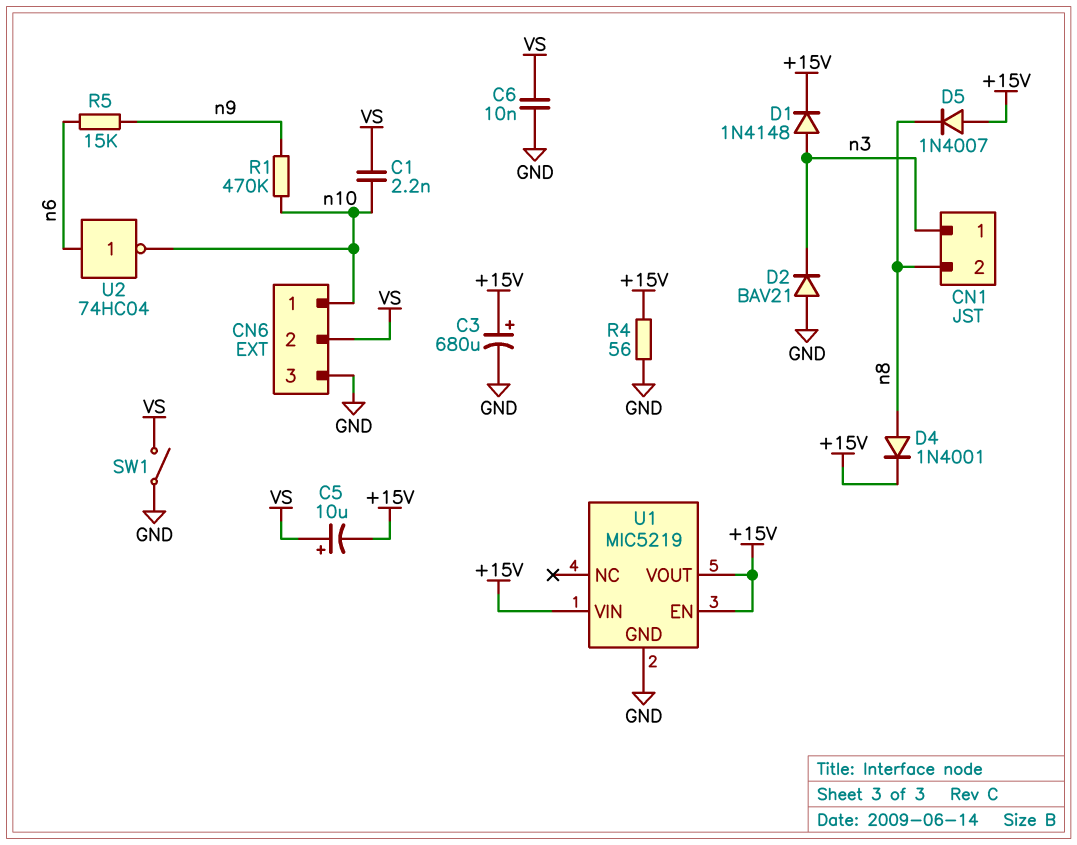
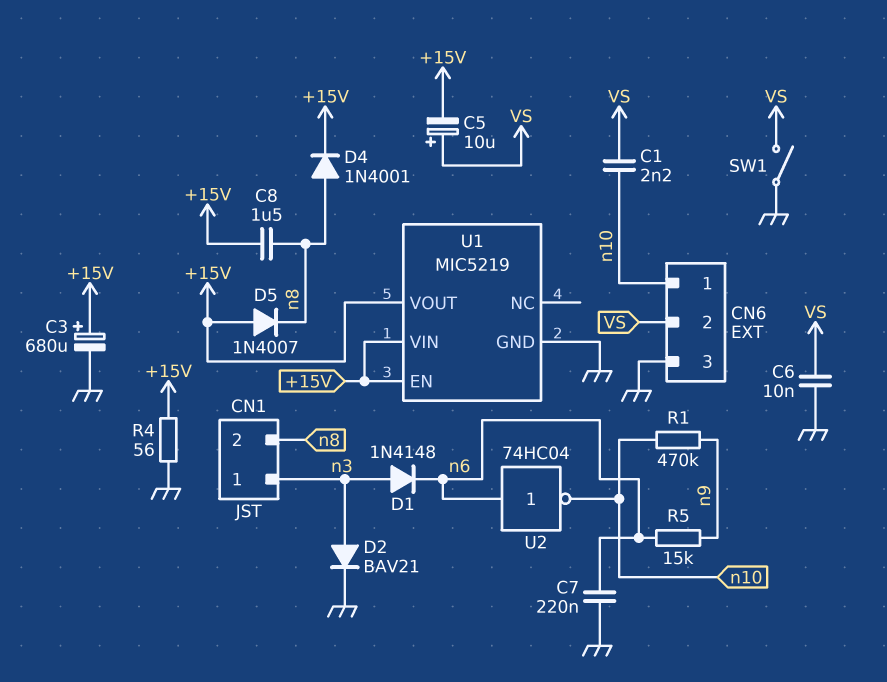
C7: none -> 220nF (GND, n6)
C8: none -> 1.5uF (+15V, n8)
D1: diode 1N4148 (A n3, K +15V) -> diode 1N4148 (A n3, K n6)
D2: diode BAV21 (A GND, K n3) -> diode BAV21 (A n3, K GND)

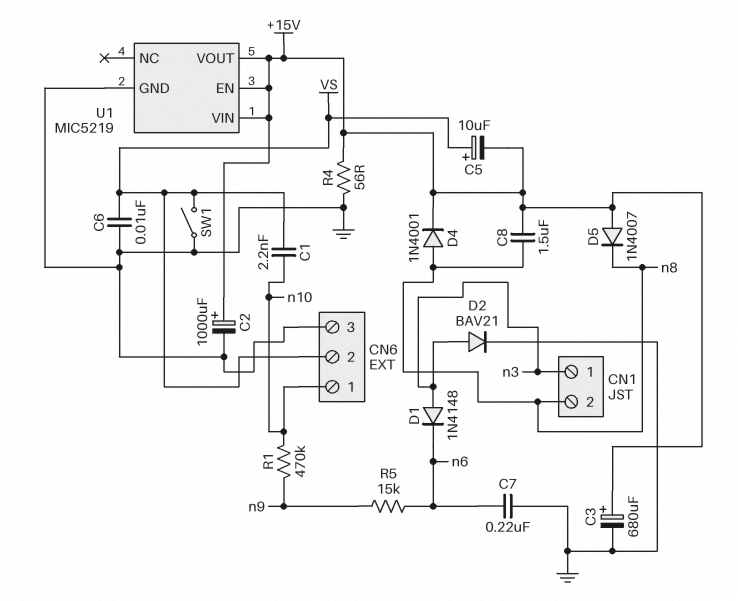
C2: none -> 1000uF (plus +15V, minus GND)
U2: NOT 74HC04 (in n6, out n10) -> none

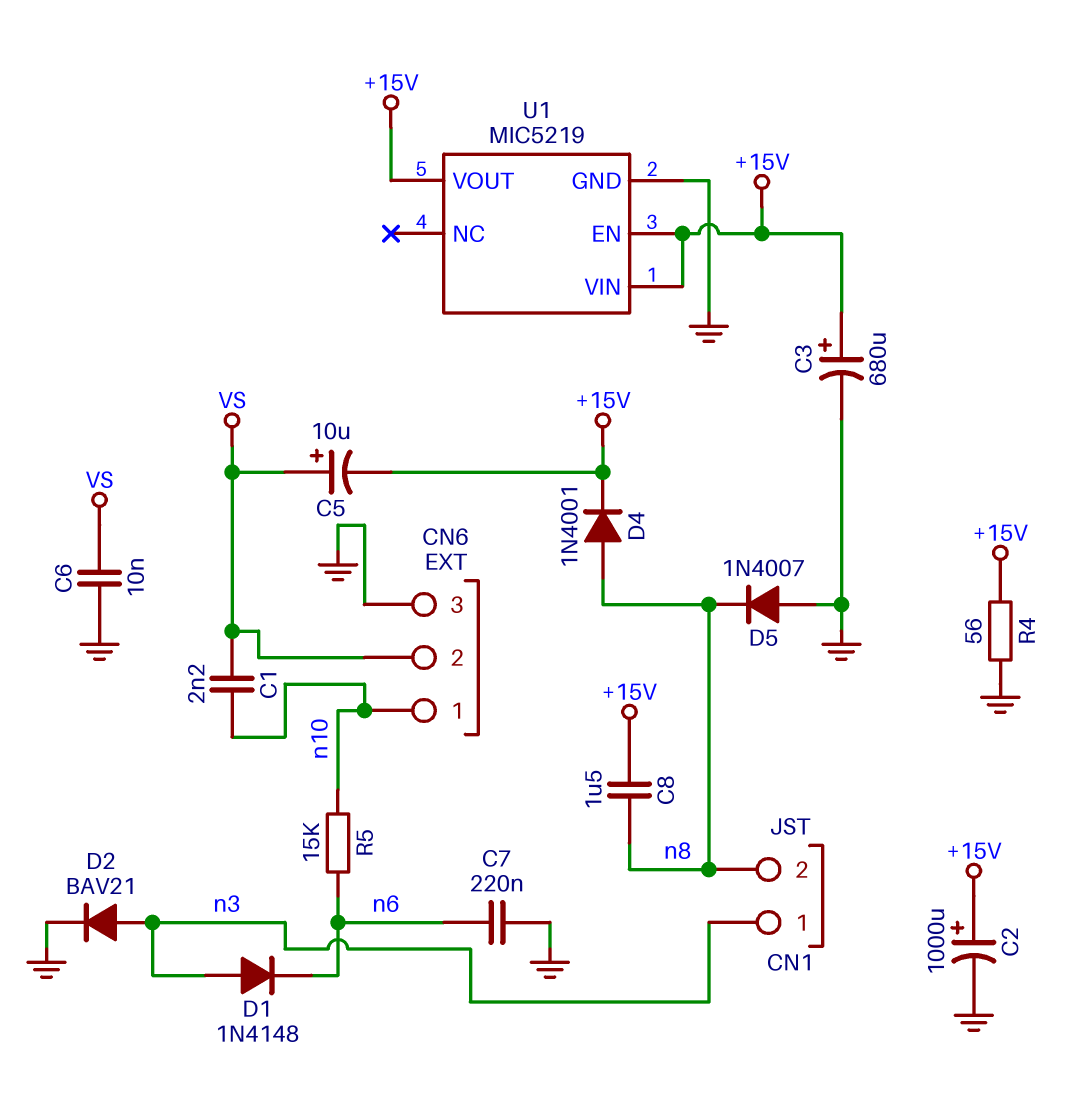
D5: diode 1N4007 (A +15V, K n8) -> diode 1N4007 (A GND, K n8)
R1: 470k (n9, n10) -> none
R5: 15k (n6, n9) -> 15k (n6, n10)
SW1: switch (GND, VS) -> none

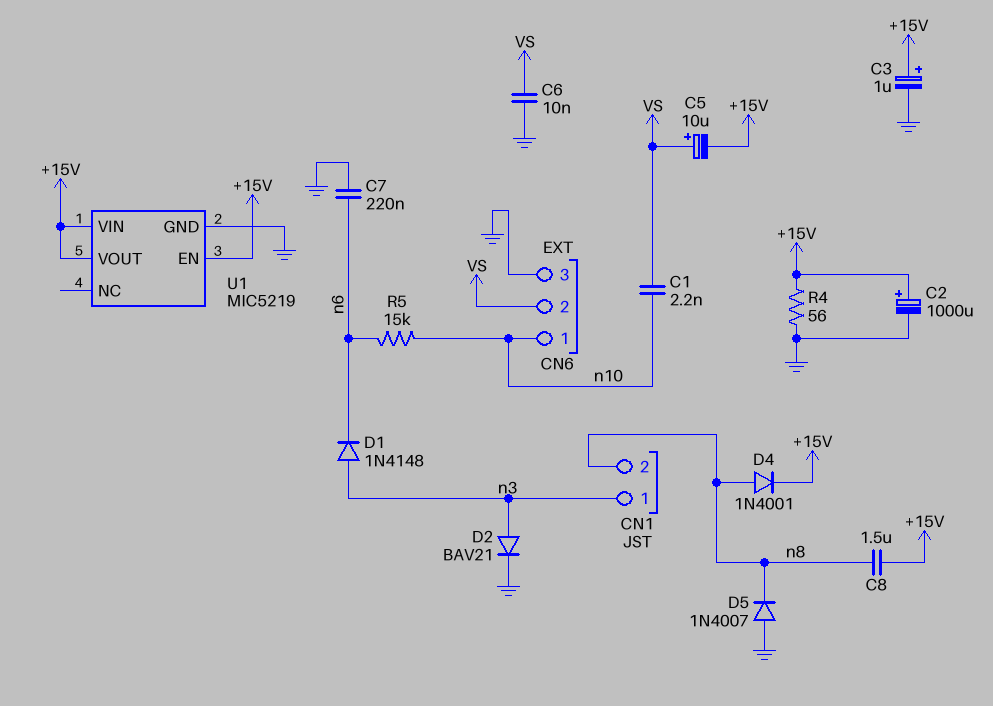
C3: 680uF (plus +15V, minus GND) -> 1uF (plus +15V, minus GND)

